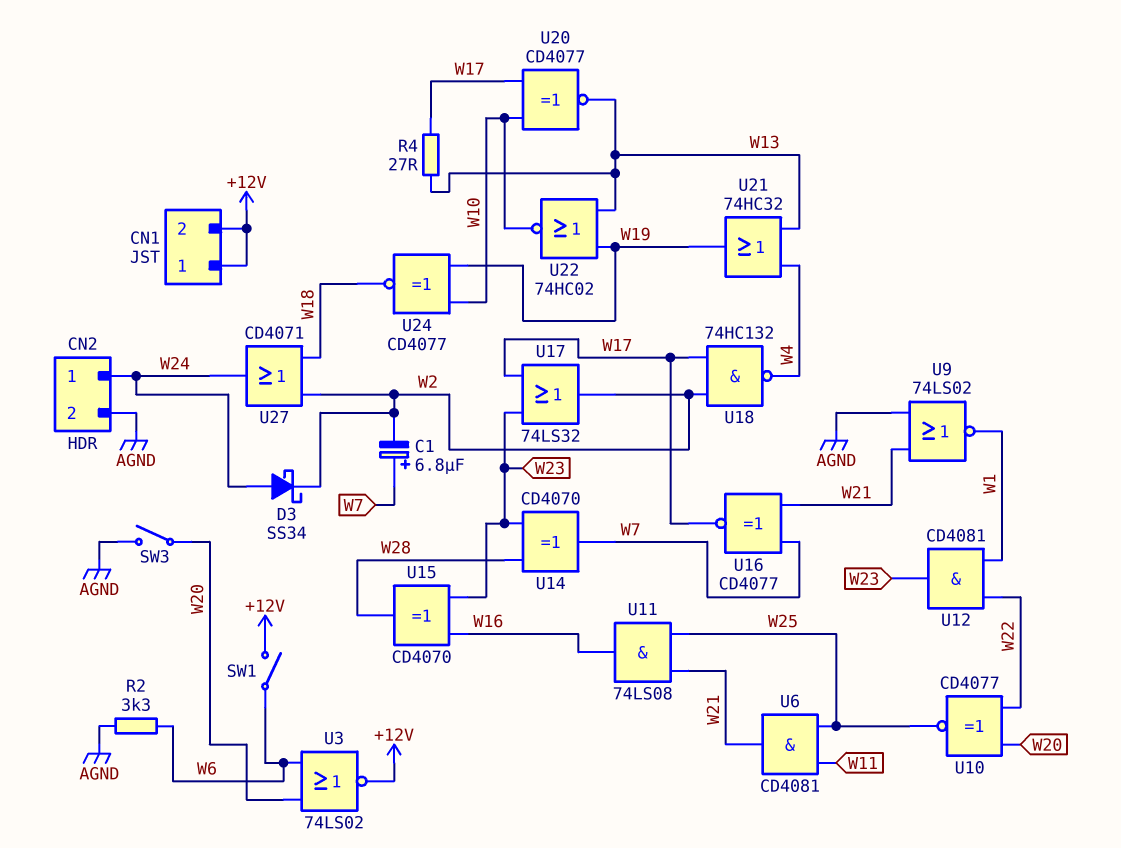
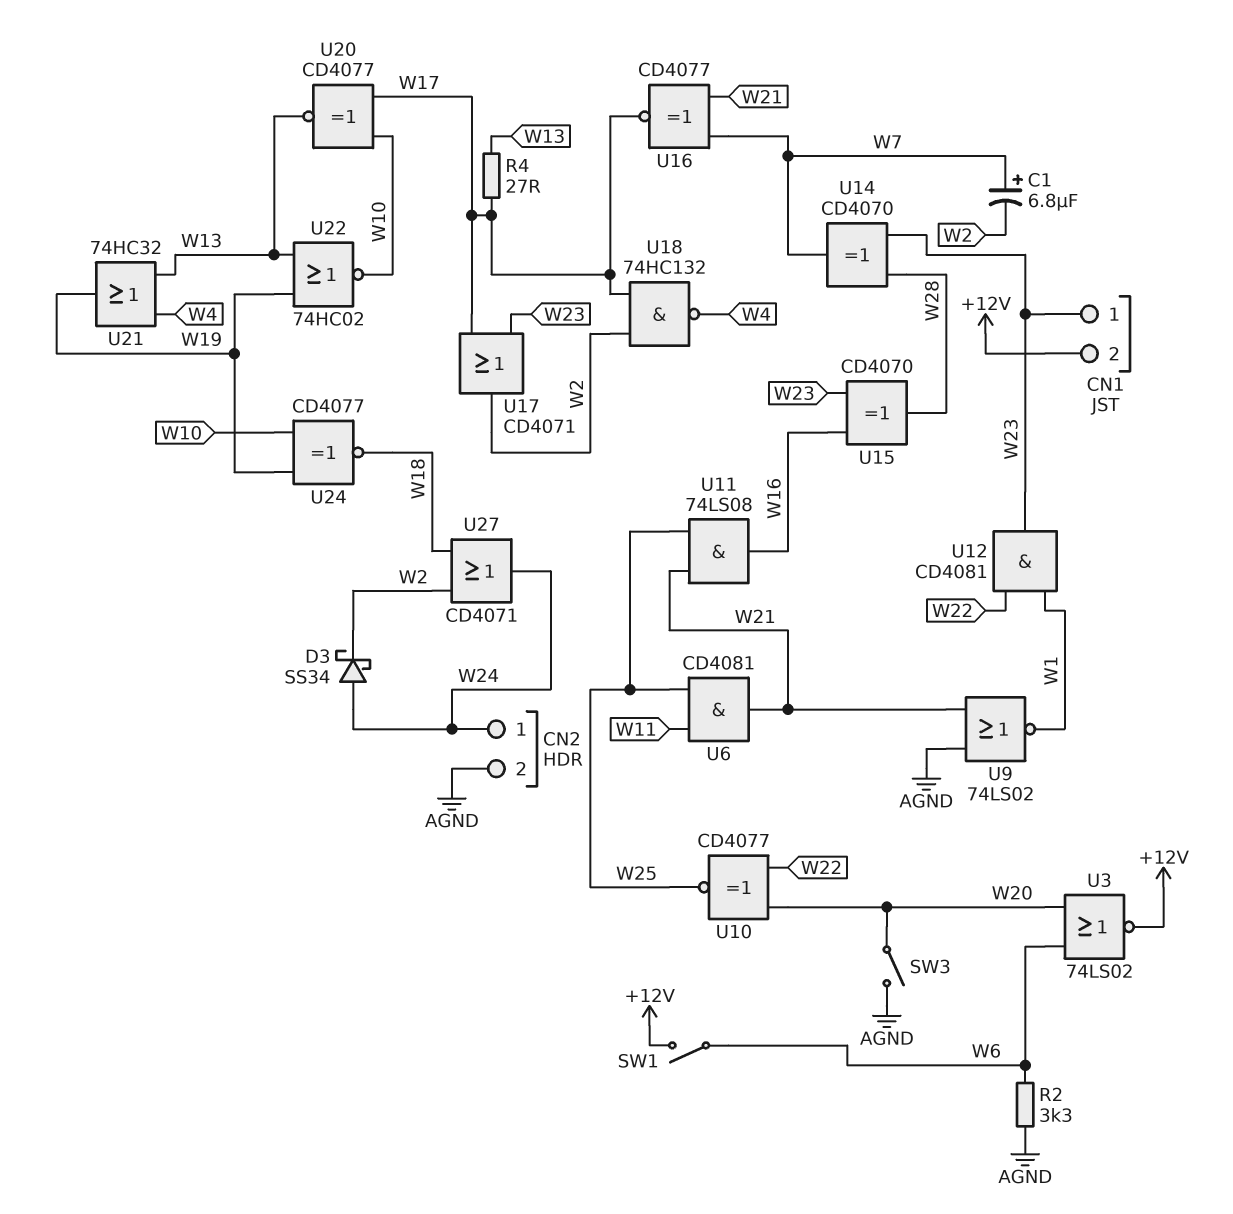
CN1 pin 1: +12V -> W23
U17: OR 74LS32 (in W17, in W23, out W2) -> OR CD4071 (in W17, in W23, out W2)

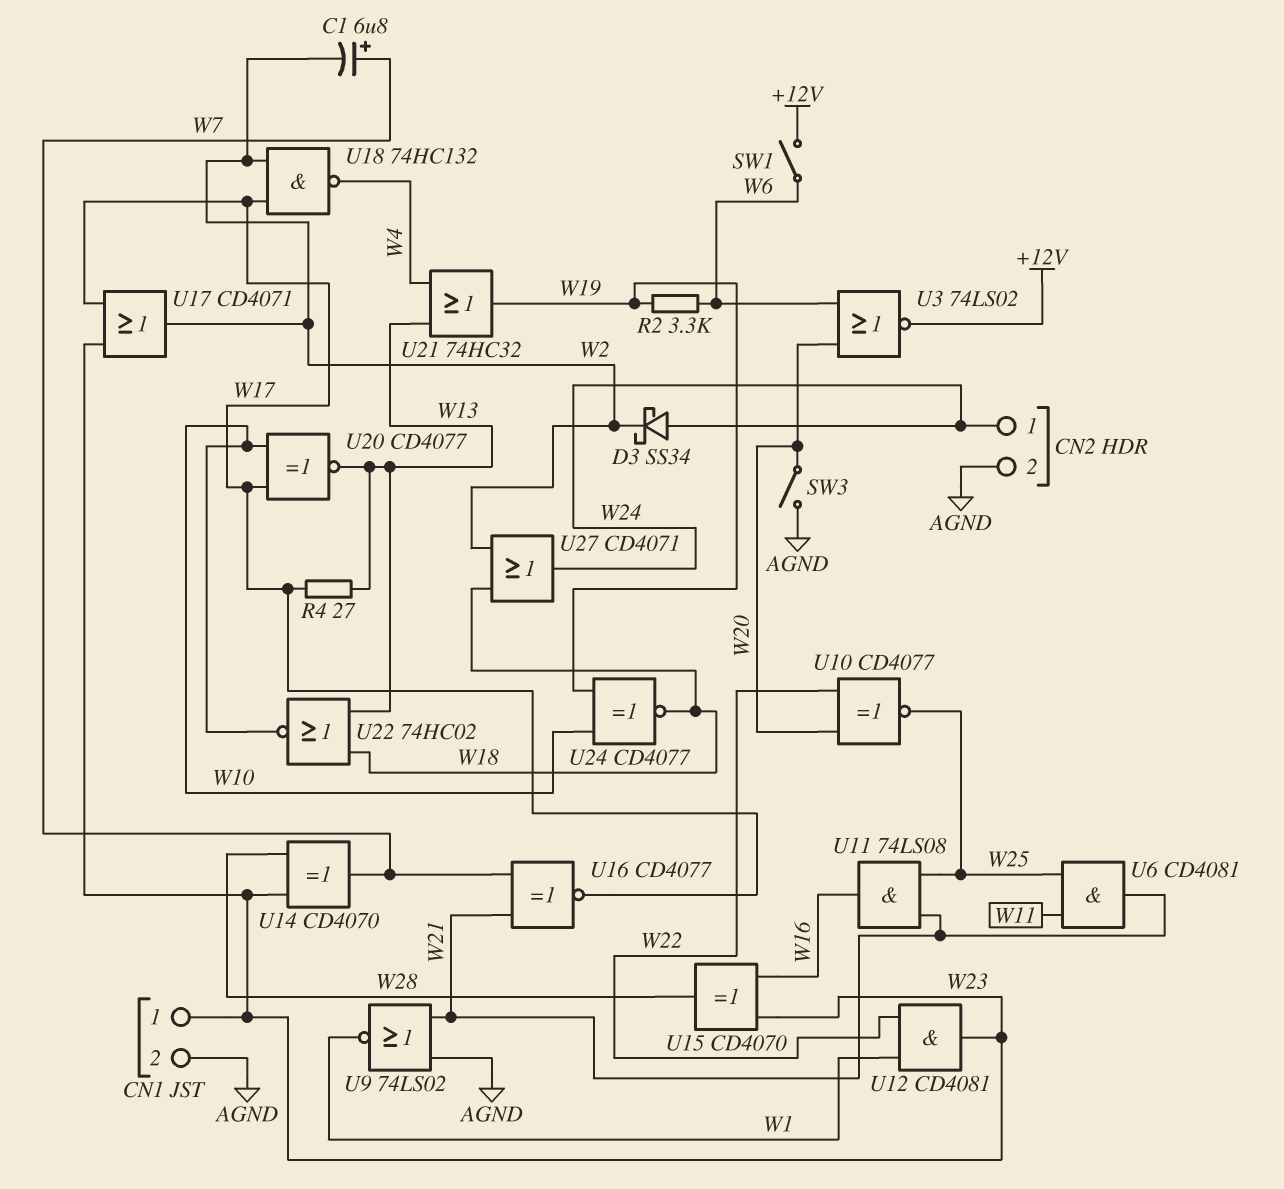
CN1 pin 2: +12V -> AGND
R2: 3.3k (AGND, W6) -> 3.3k (W6, W19)
U22: NOR 74HC02 (in W13, in W19, out W10) -> NOR 74HC02 (in W13, in W18, out W10)

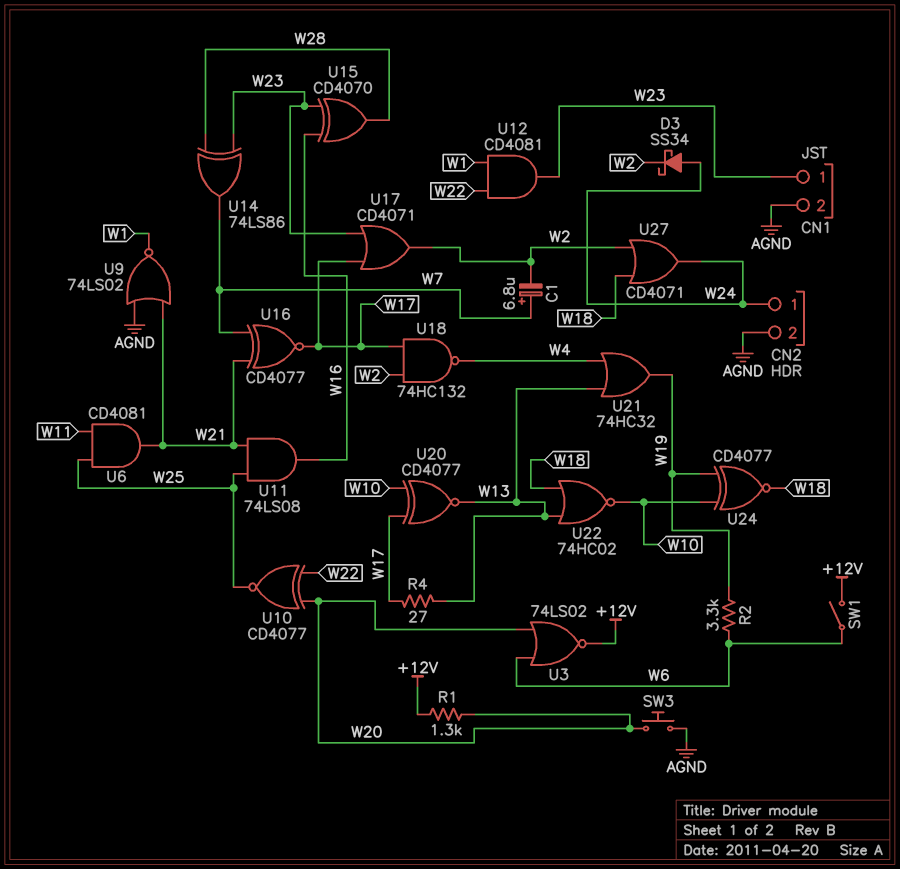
R1: none -> 1.3k (+12V, W20)
SW3: switch (AGND, W20) -> button (AGND, W20)
U14: XOR CD4070 (in W23, in W28, out W7) -> XOR 74LS86 (in W23, in W28, out W7)

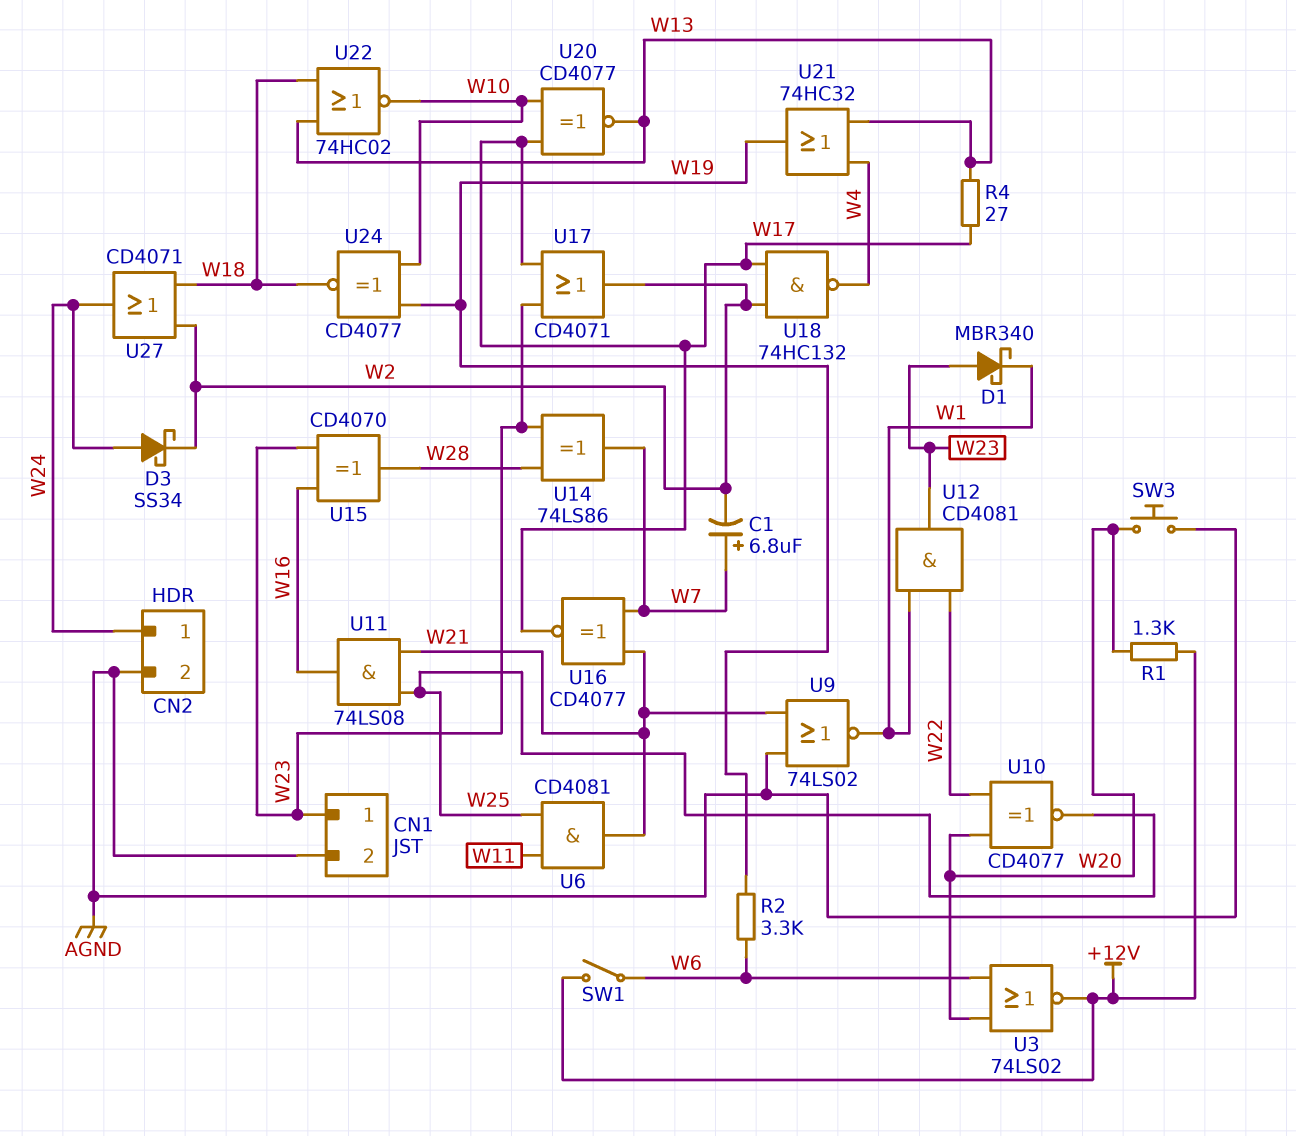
D1: none -> schottky MBR340 (A W23, K W1)

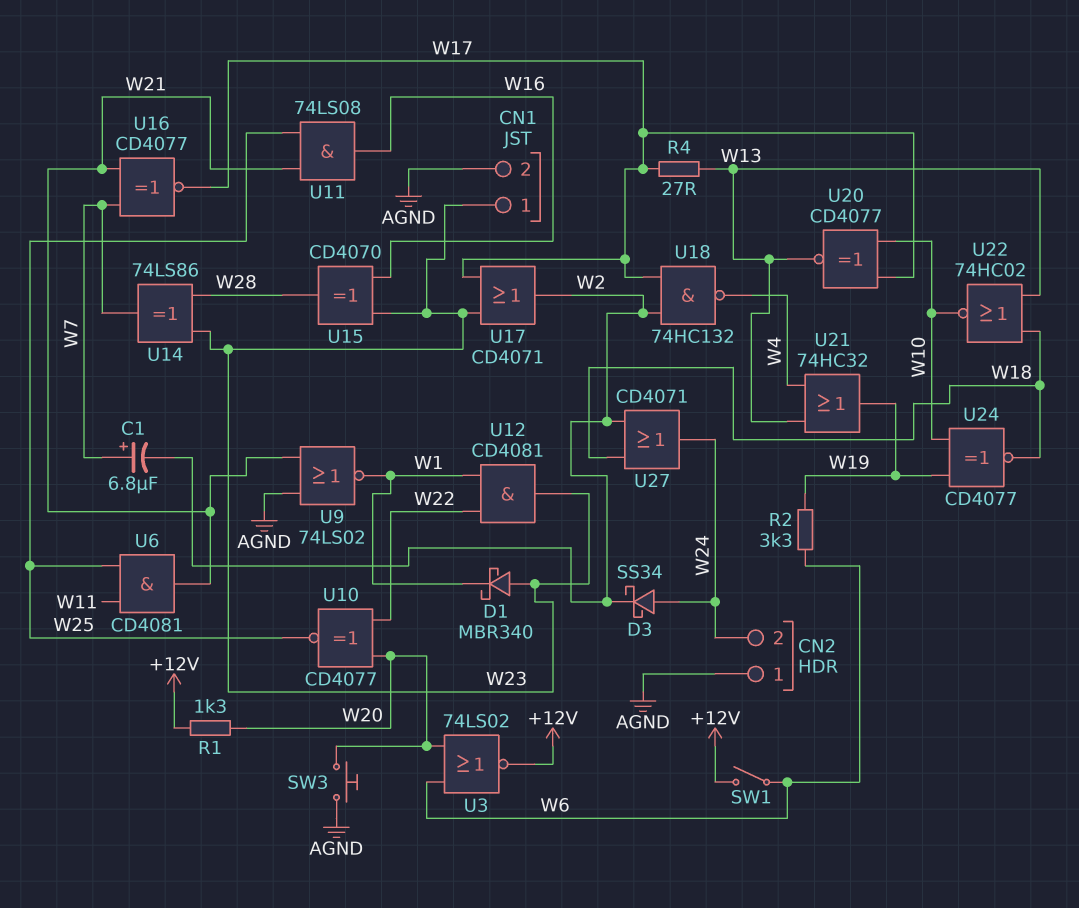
CN2 pin 1: W24 -> AGND
CN2 pin 2: AGND -> W24

